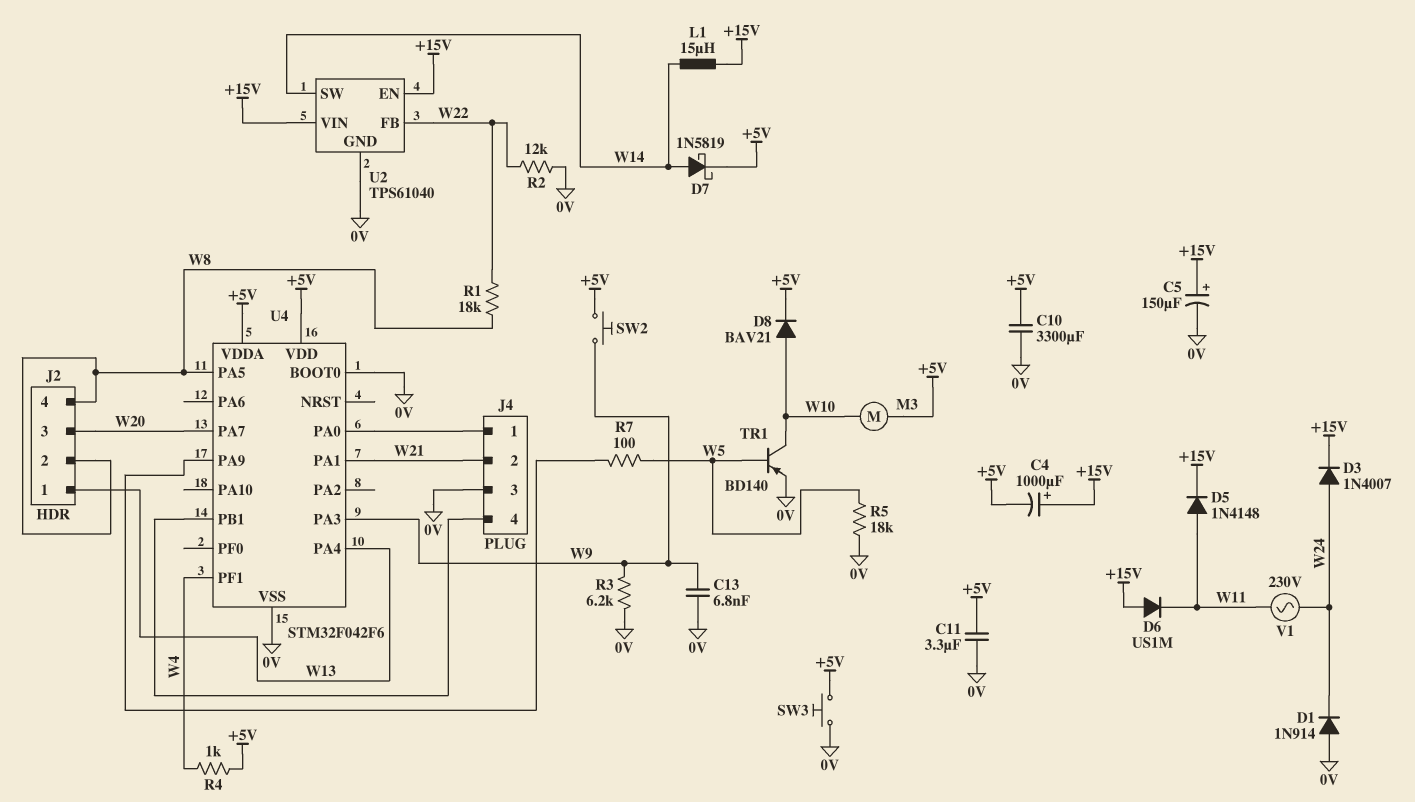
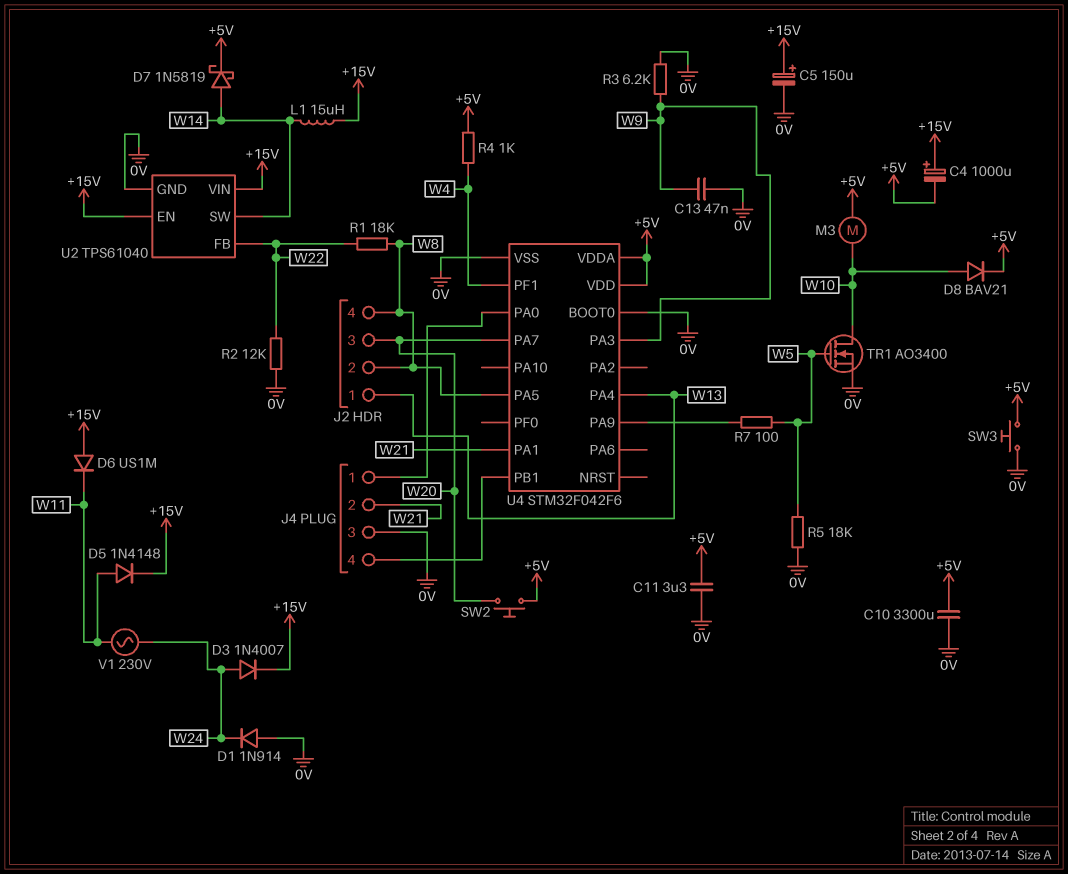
C13: 6.8nF (0V, W9) -> 47nF (0V, W9)
SW2: button (+5V, W9) -> button (+5V, W20)
TR1: PNP BD140 (B W5, C W10, E 0V) -> NMOS AO3400 (G W5, D W10, S 0V)

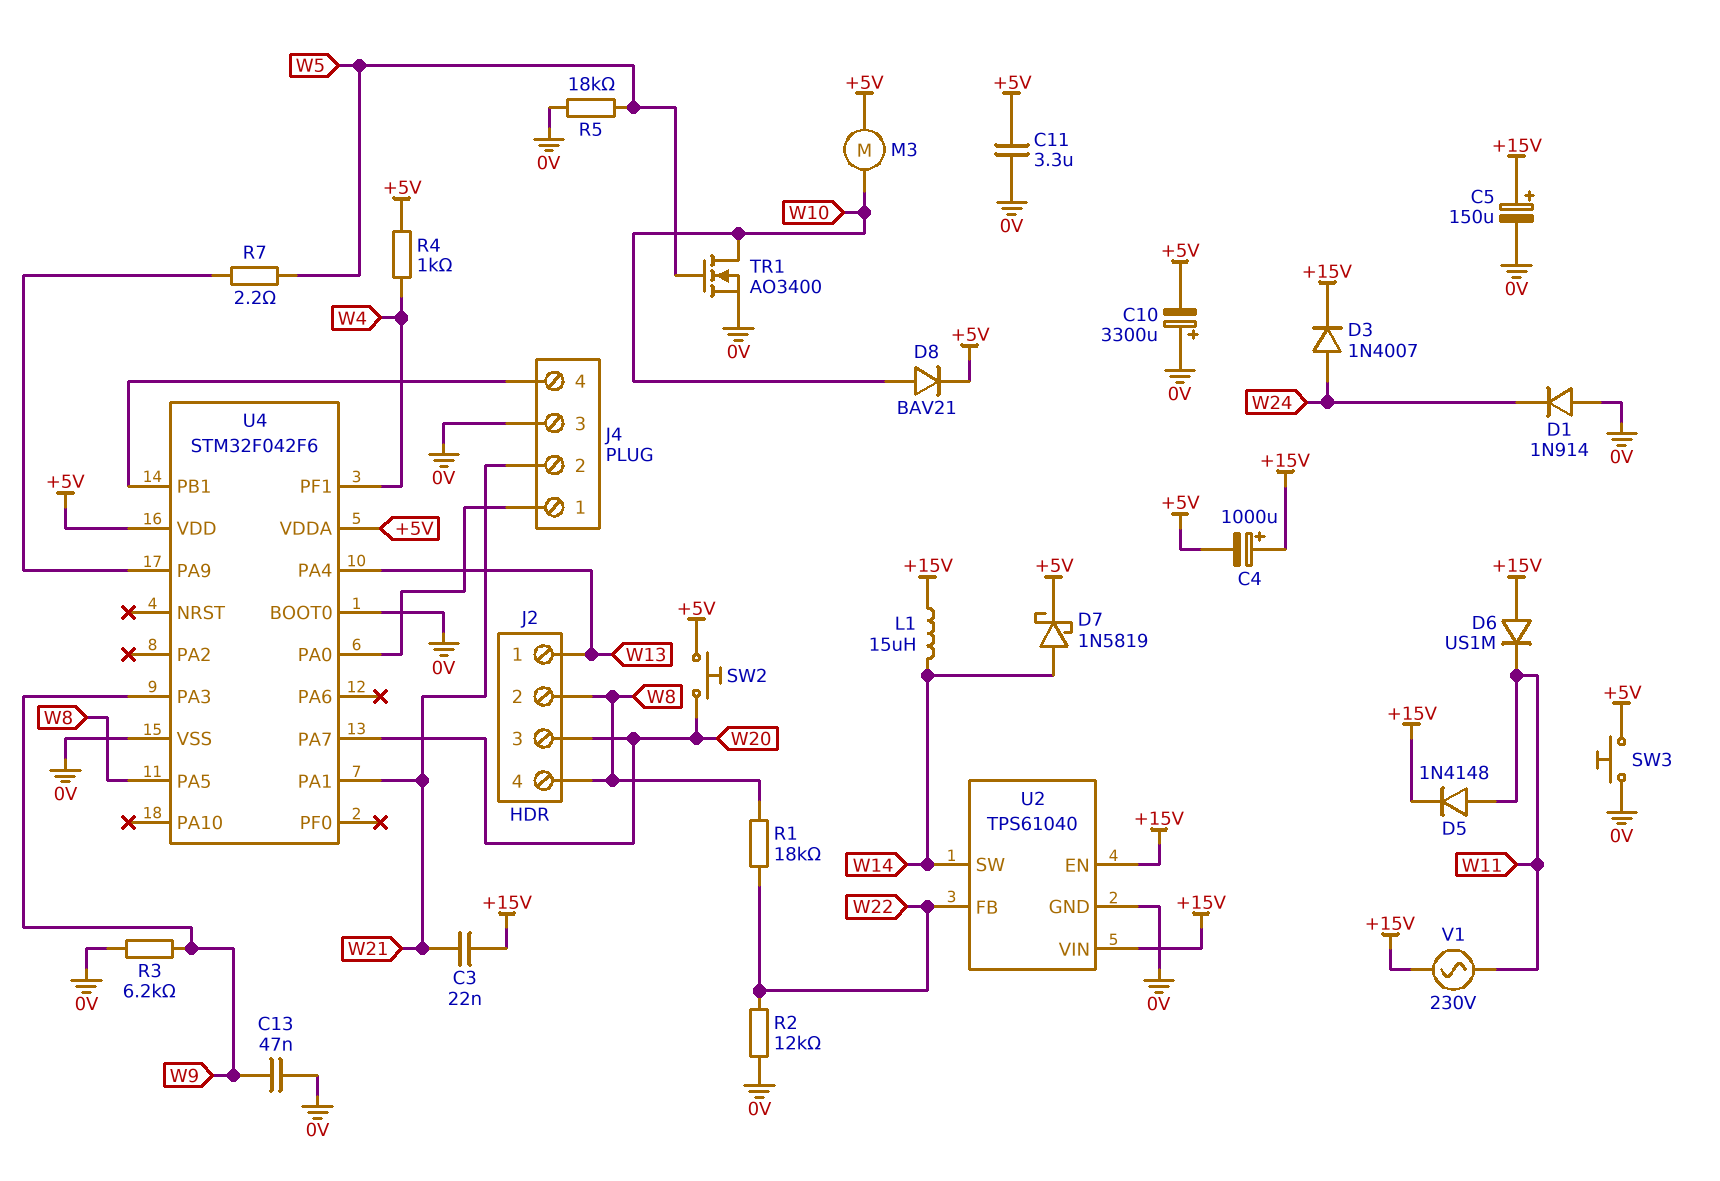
C3: none -> 22nF (+15V, W21)
C10: 3300uF (+5V, 0V) -> 3300uF (plus 0V, minus +5V)
R7: 100 (U4/PA9, W5) -> 2.2 (U4/PA9, W5)
V1: AC 230V (W11, W24) -> AC 230V (+15V, W11)

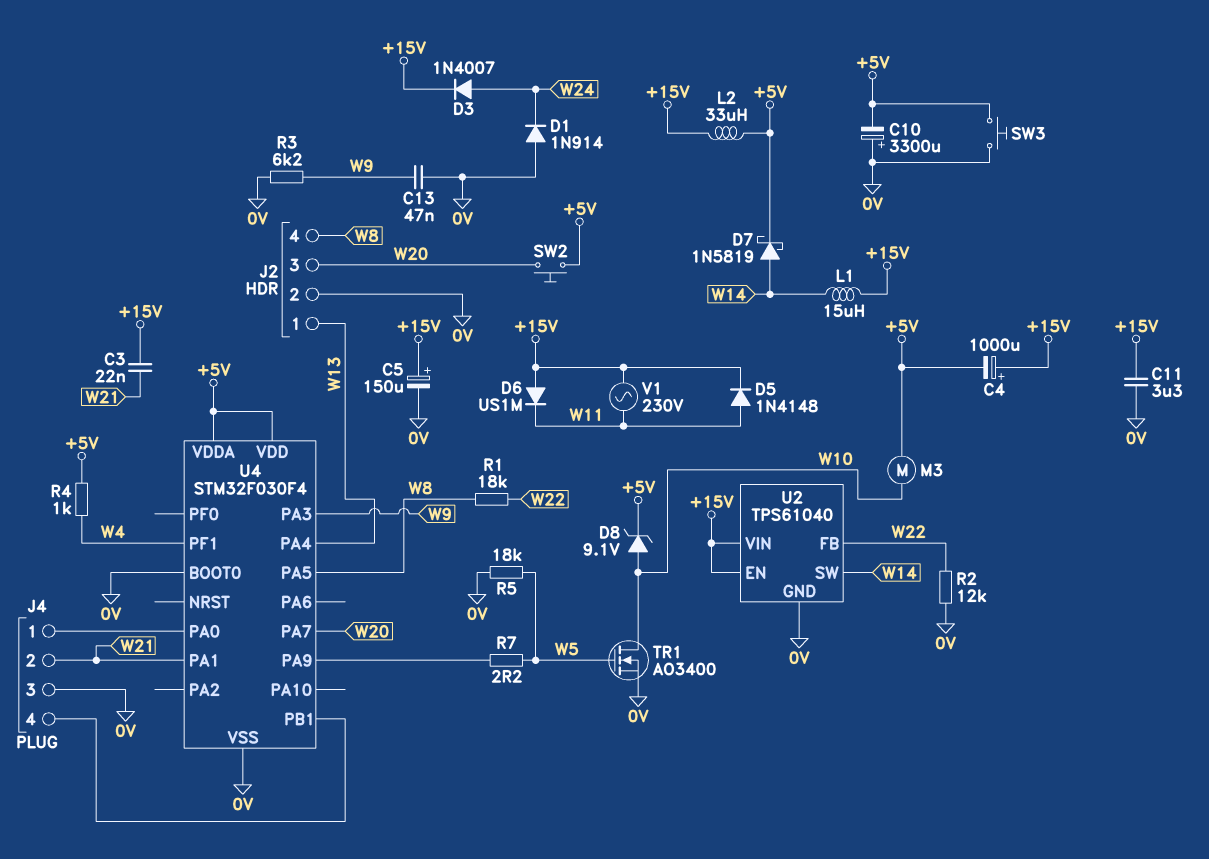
C11: 3.3uF (+5V, 0V) -> 3.3uF (+15V, 0V)
D8: diode BAV21 (A W10, K +5V) -> zener 9.1V (A W10, K +5V)
J2 pin 2: W8 -> 0V
L2: none -> 33uH (+5V, +15V)
U4: STM32F042F6 -> STM32F030F4

